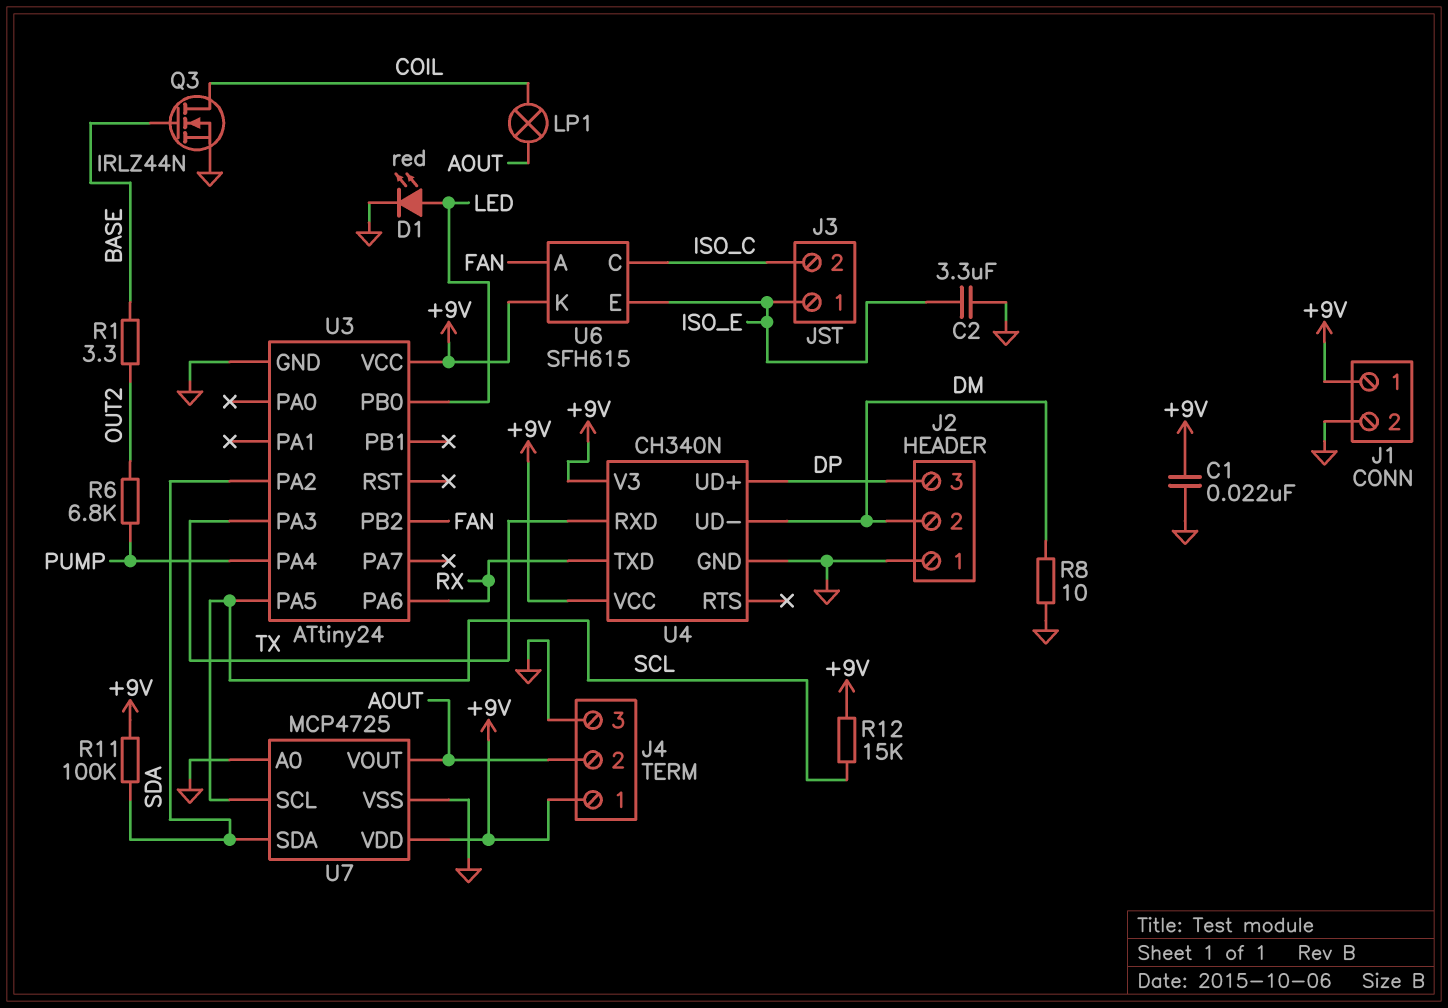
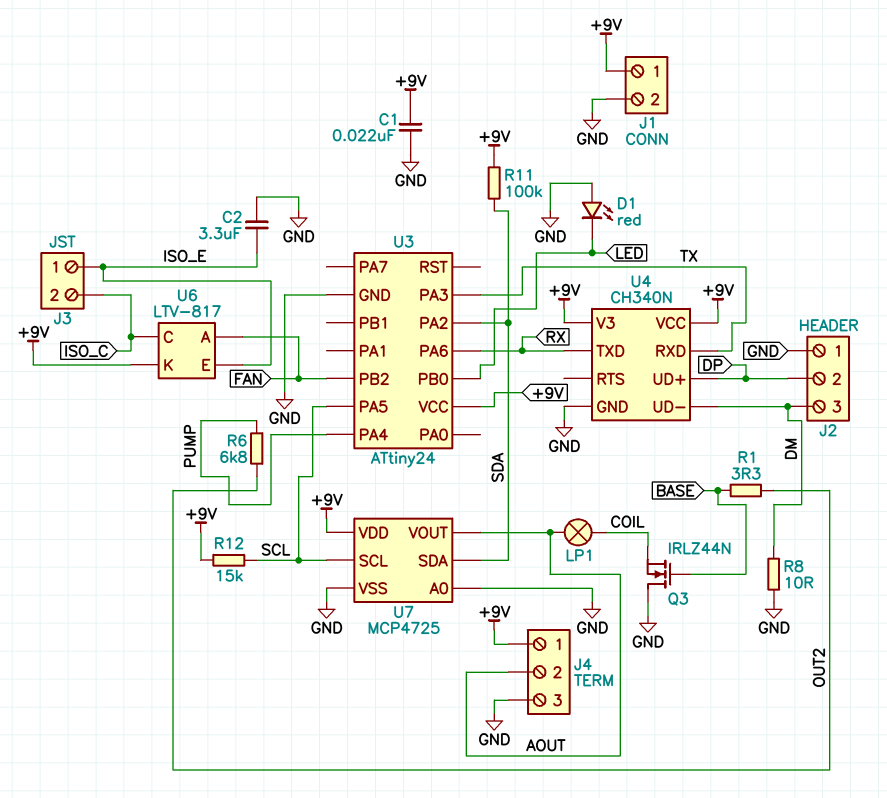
D1: LED red (A LED, K GND) -> LED red (A GND, K LED)
J2 pin 2: DM -> DP
J2 pin 3: DP -> DM
Q3: NMOS IRLZ44N (G BASE, D COIL, S GND) -> NMOS IRLZ44N (G BASE, D GND, S COIL)
U6: SFH615 -> LTV-817

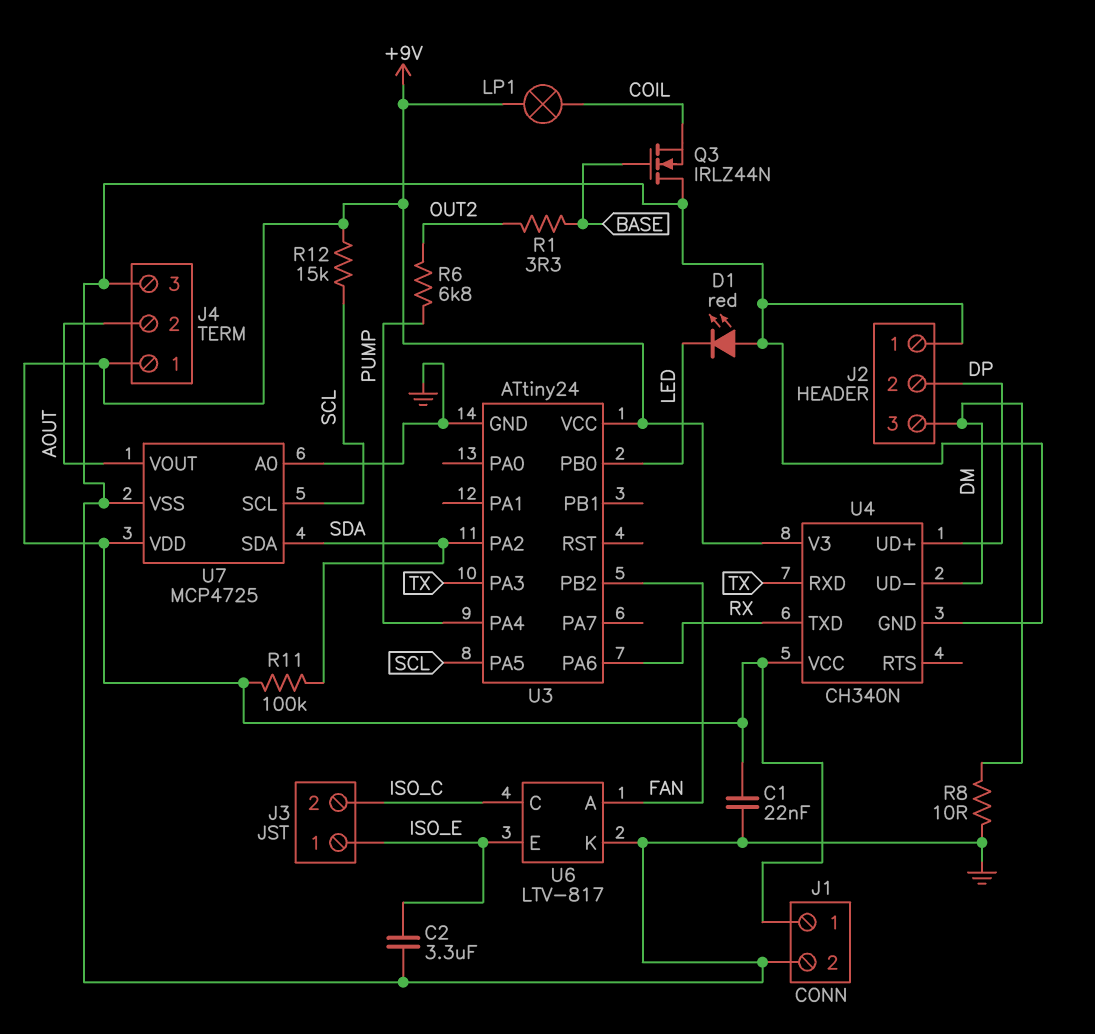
LP1: lamp (AOUT, COIL) -> lamp (+9V, COIL)
U6 pin K: +9V -> GND

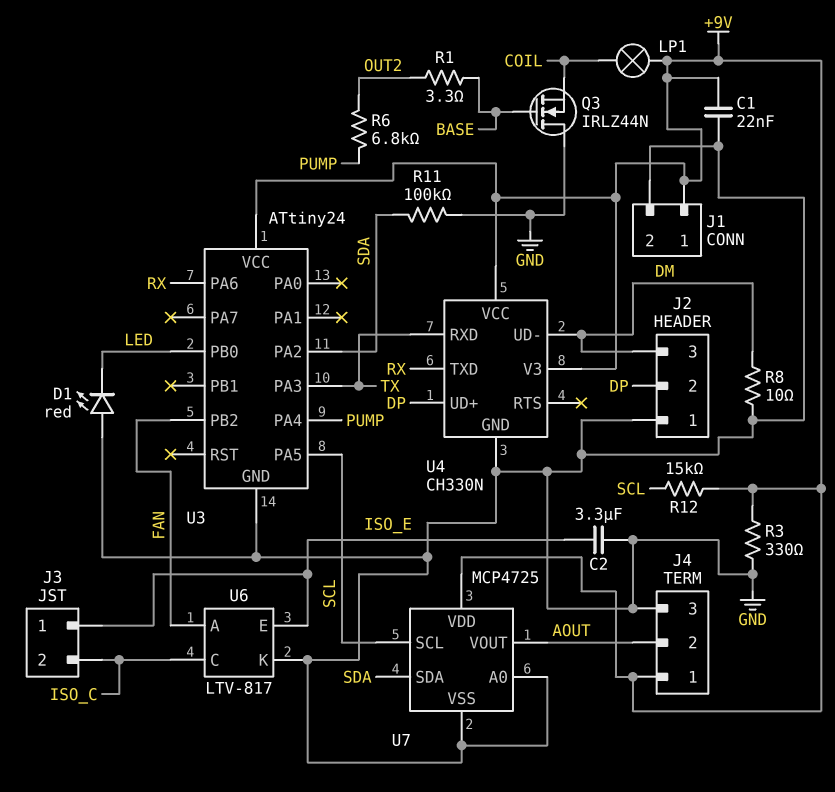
R3: none -> 330 (+9V, GND)
R11: 100k (+9V, SDA) -> 100k (GND, SDA)
U4: CH340N -> CH330N

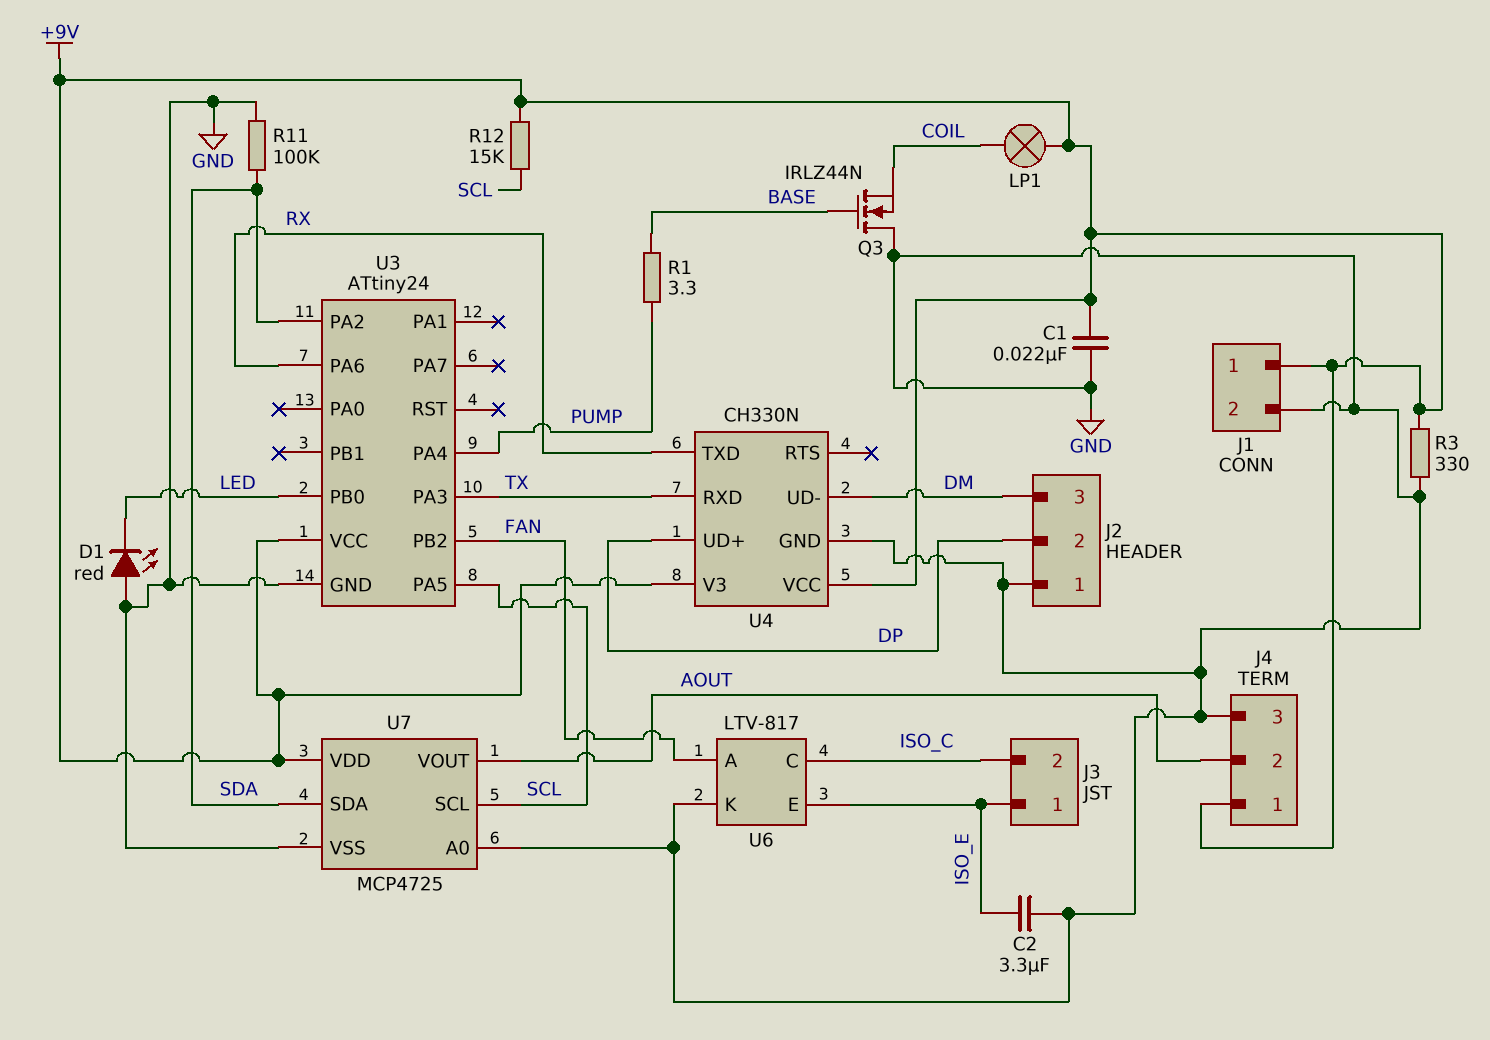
R1: 3.3 (BASE, OUT2) -> 3.3 (BASE, PUMP)
R6: 6.8k (OUT2, PUMP) -> none
R8: 10 (DM, GND) -> none

